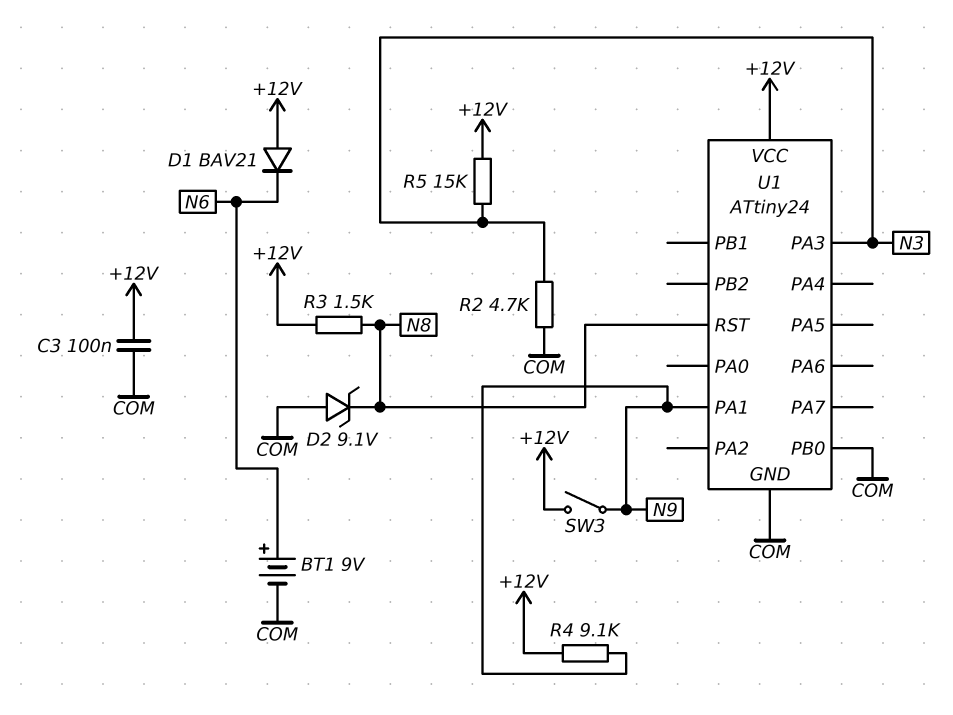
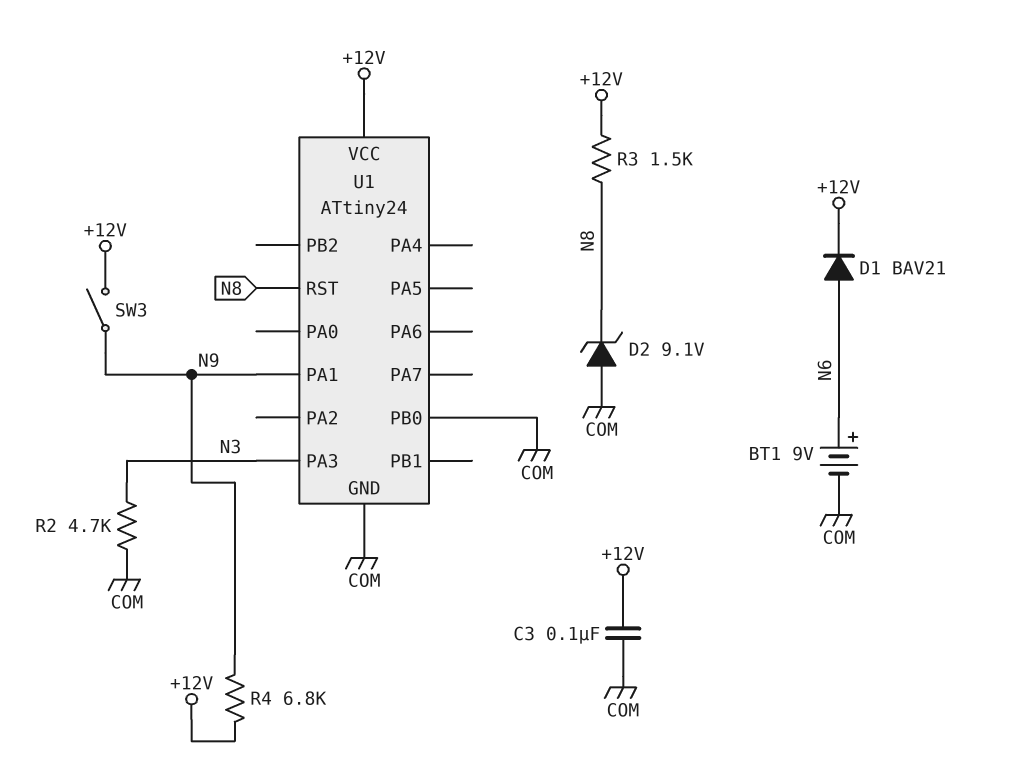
D1: diode BAV21 (A +12V, K N6) -> diode BAV21 (A N6, K +12V)
R4: 9.1k (+12V, N9) -> 6.8k (+12V, N9)
R5: 15k (+12V, N3) -> none

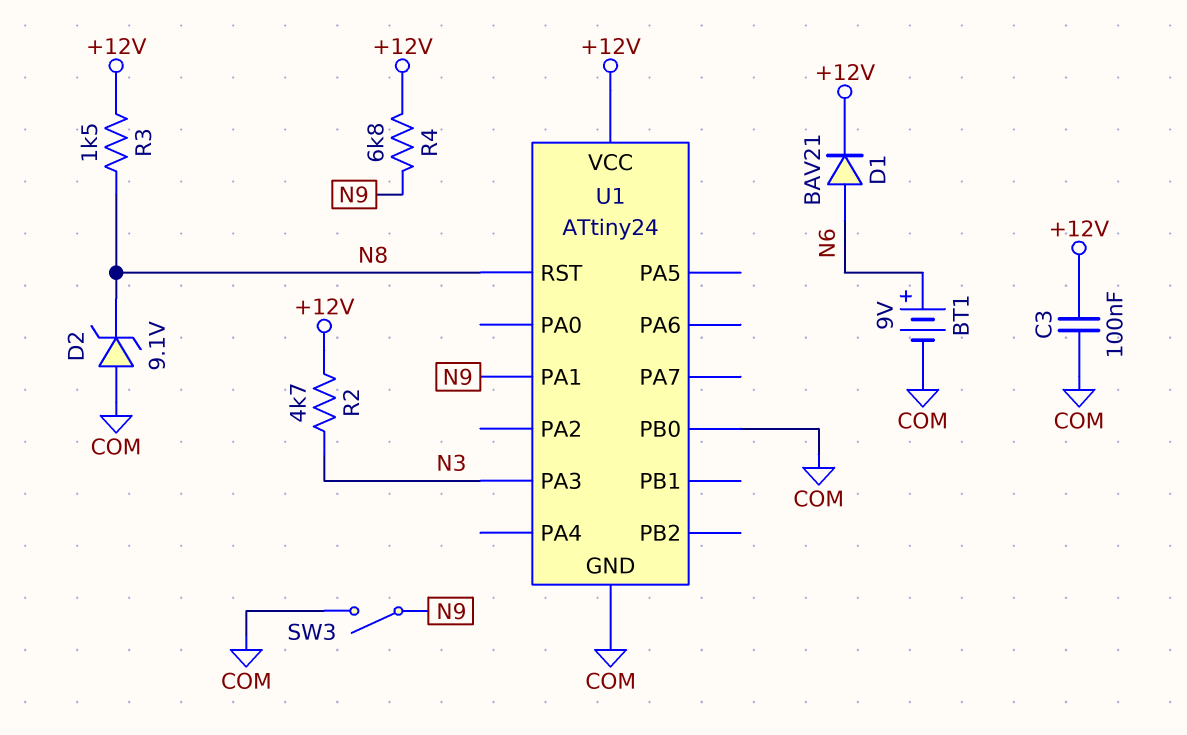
R2: 4.7k (COM, N3) -> 4.7k (+12V, N3)
SW3: switch (+12V, N9) -> switch (COM, N9)

